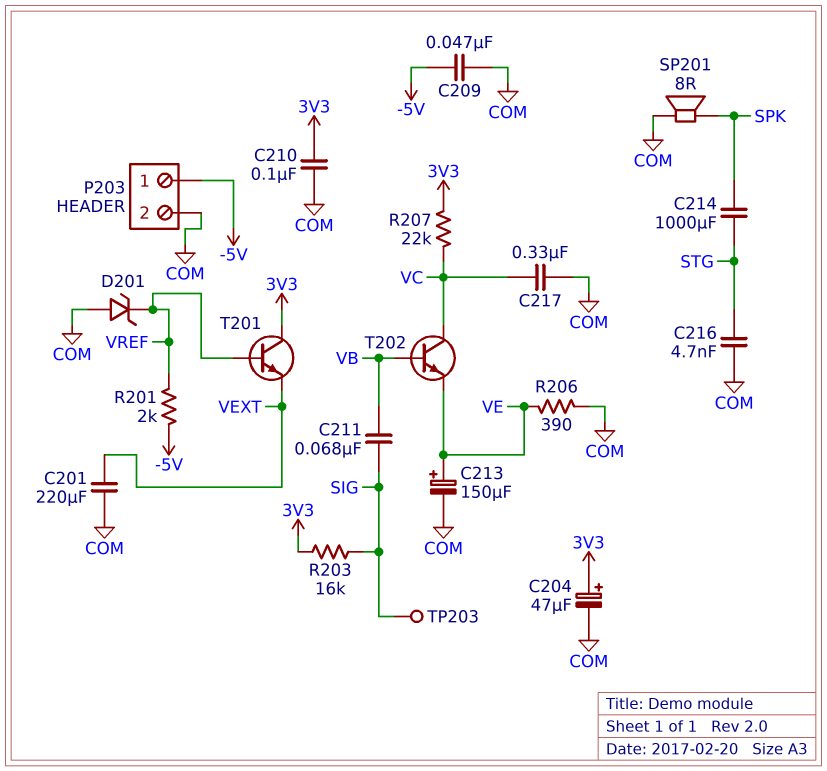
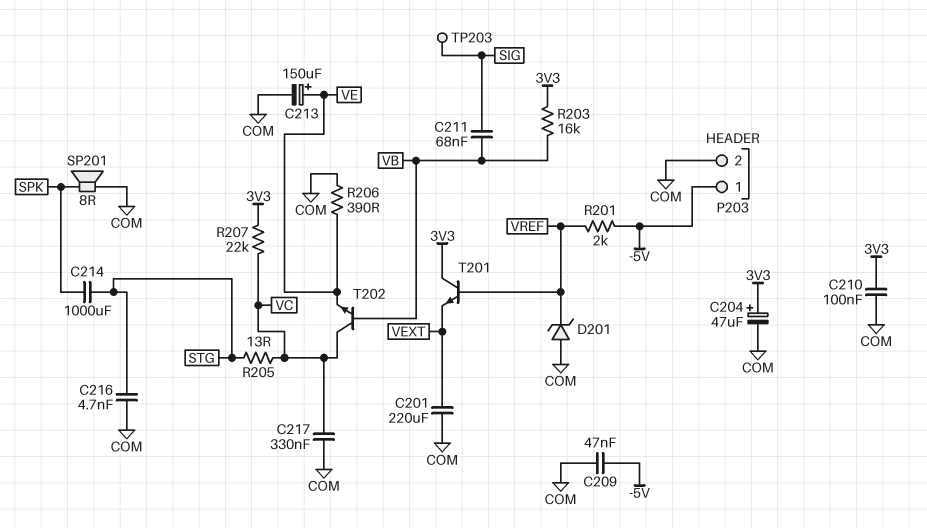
R203: 16k (3V3, SIG) -> 16k (3V3, VB)
R205: none -> 13 (STG, VC)

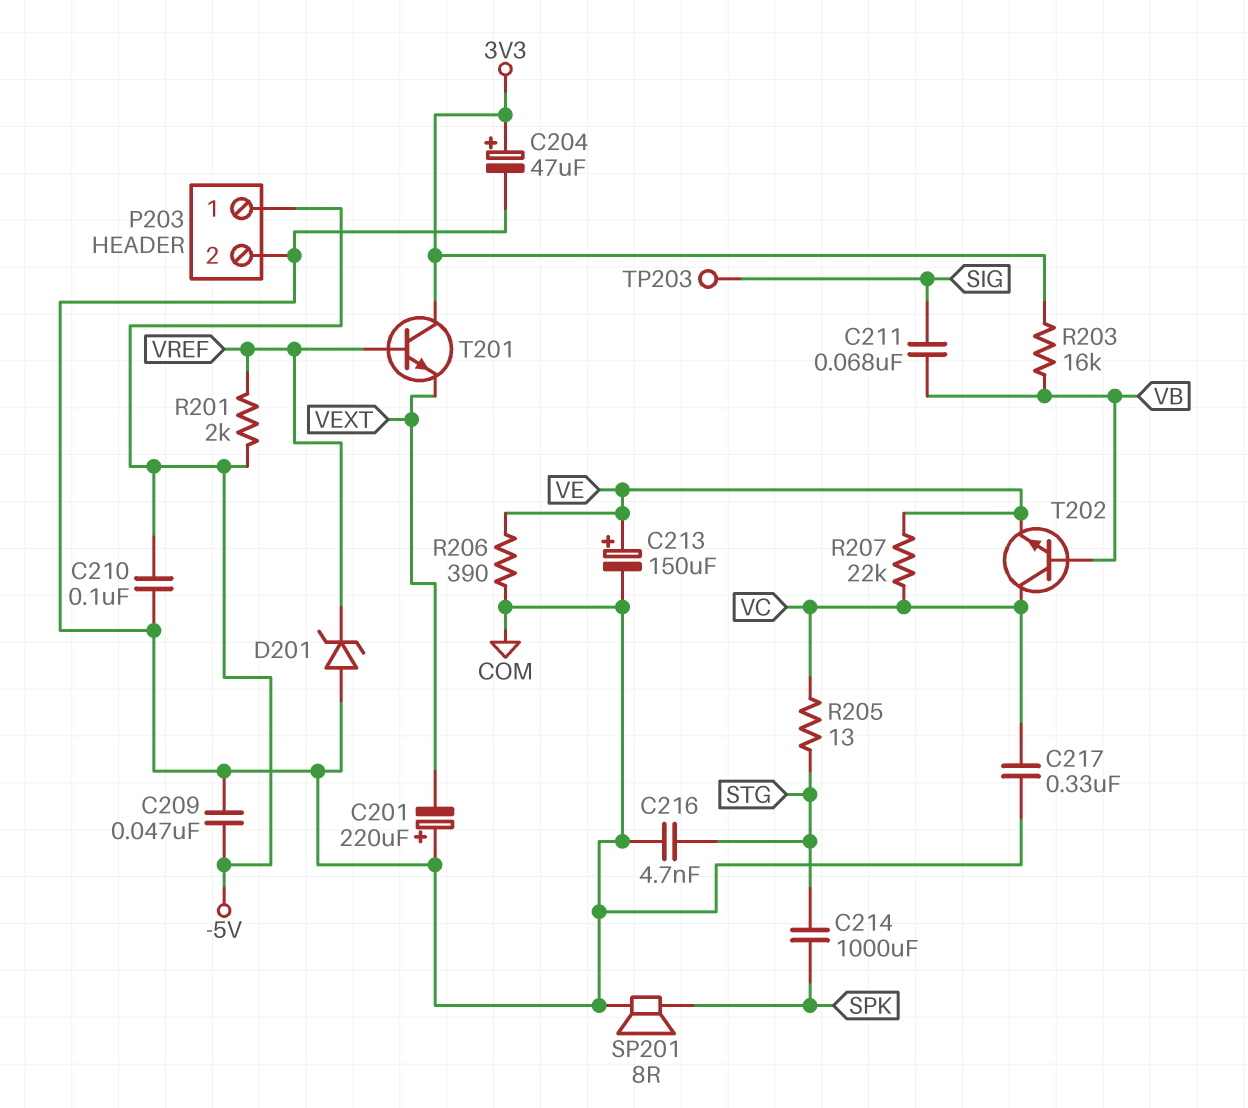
C201: 220uF (COM, VEXT) -> 220uF (plus COM, minus VEXT)
C210: 100nF (3V3, COM) -> 100nF (-5V, COM)
R207: 22k (3V3, VC) -> 22k (VC, VE)

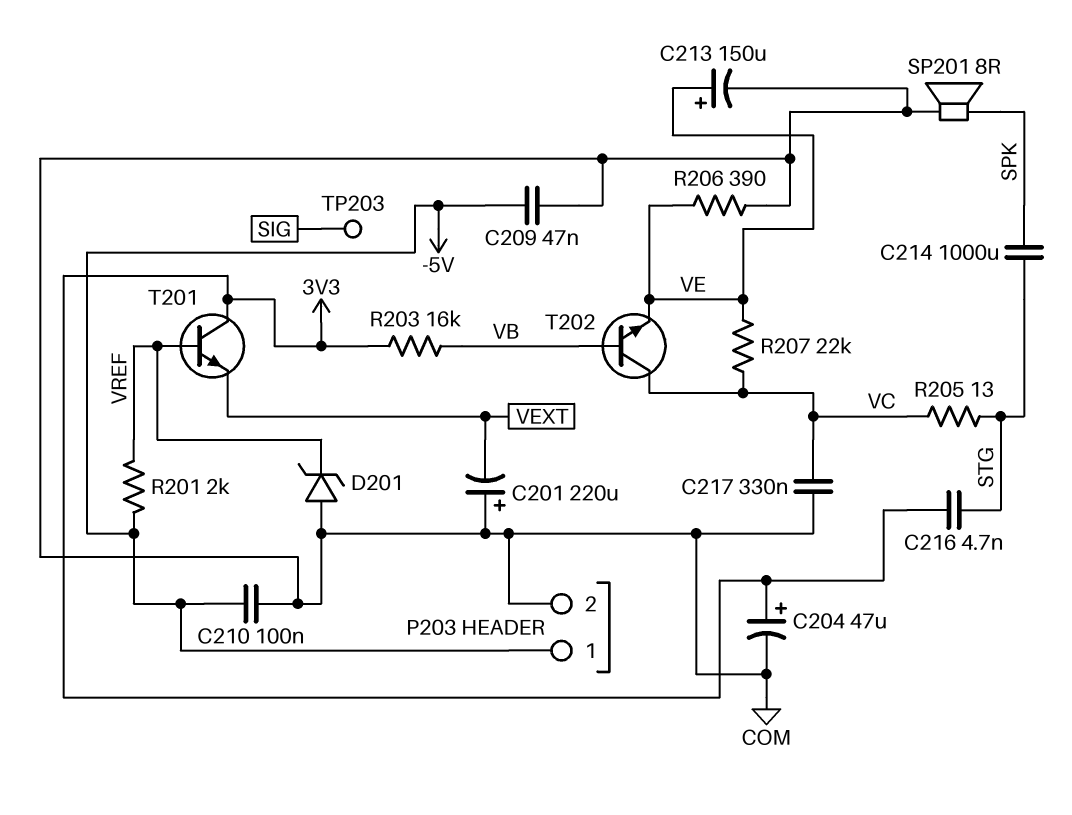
C211: 68nF (SIG, VB) -> none
C216: 4.7nF (COM, STG) -> 4.7nF (3V3, STG)

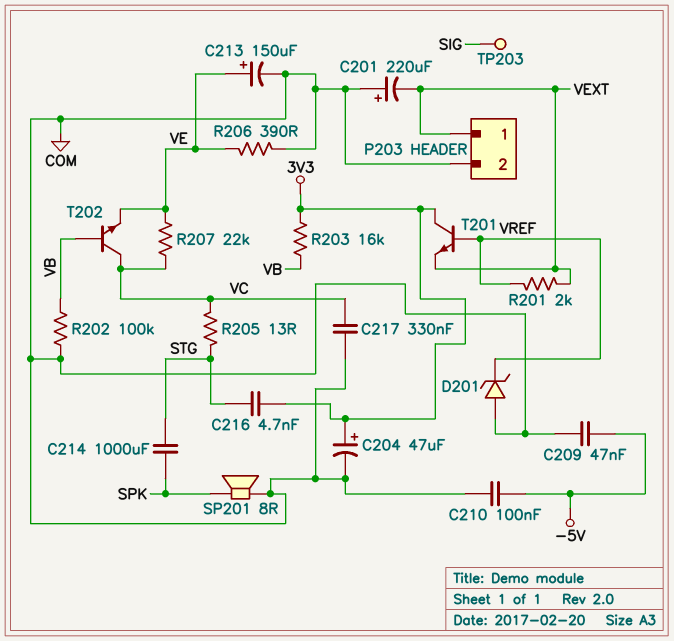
P203 pin 1: -5V -> VEXT
R201: 2k (-5V, VREF) -> 2k (VEXT, VREF)
R202: none -> 100k (COM, VB)

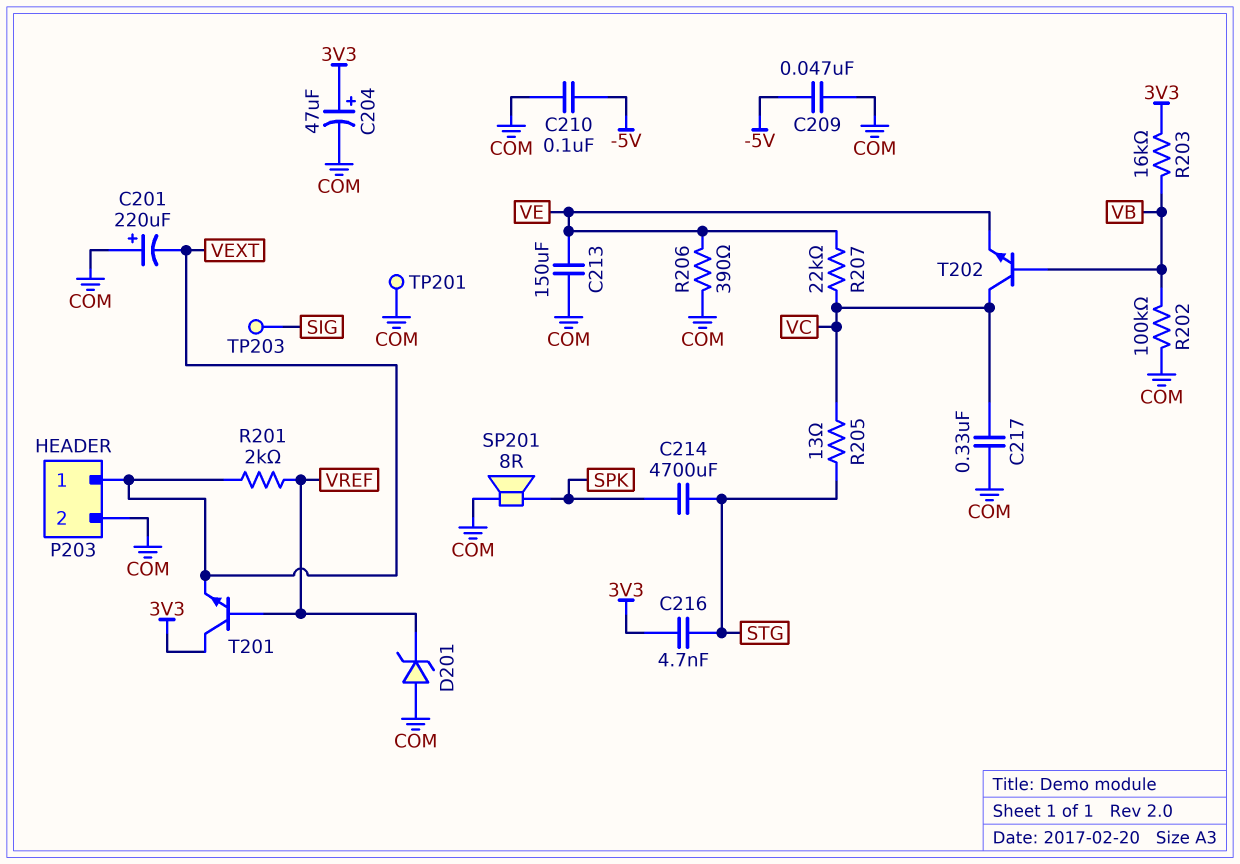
C213: 150uF (plus VE, minus COM) -> 150uF (COM, VE)
C214: 1000uF (SPK, STG) -> 4700uF (SPK, STG)
TP201: none -> test point (COM)

